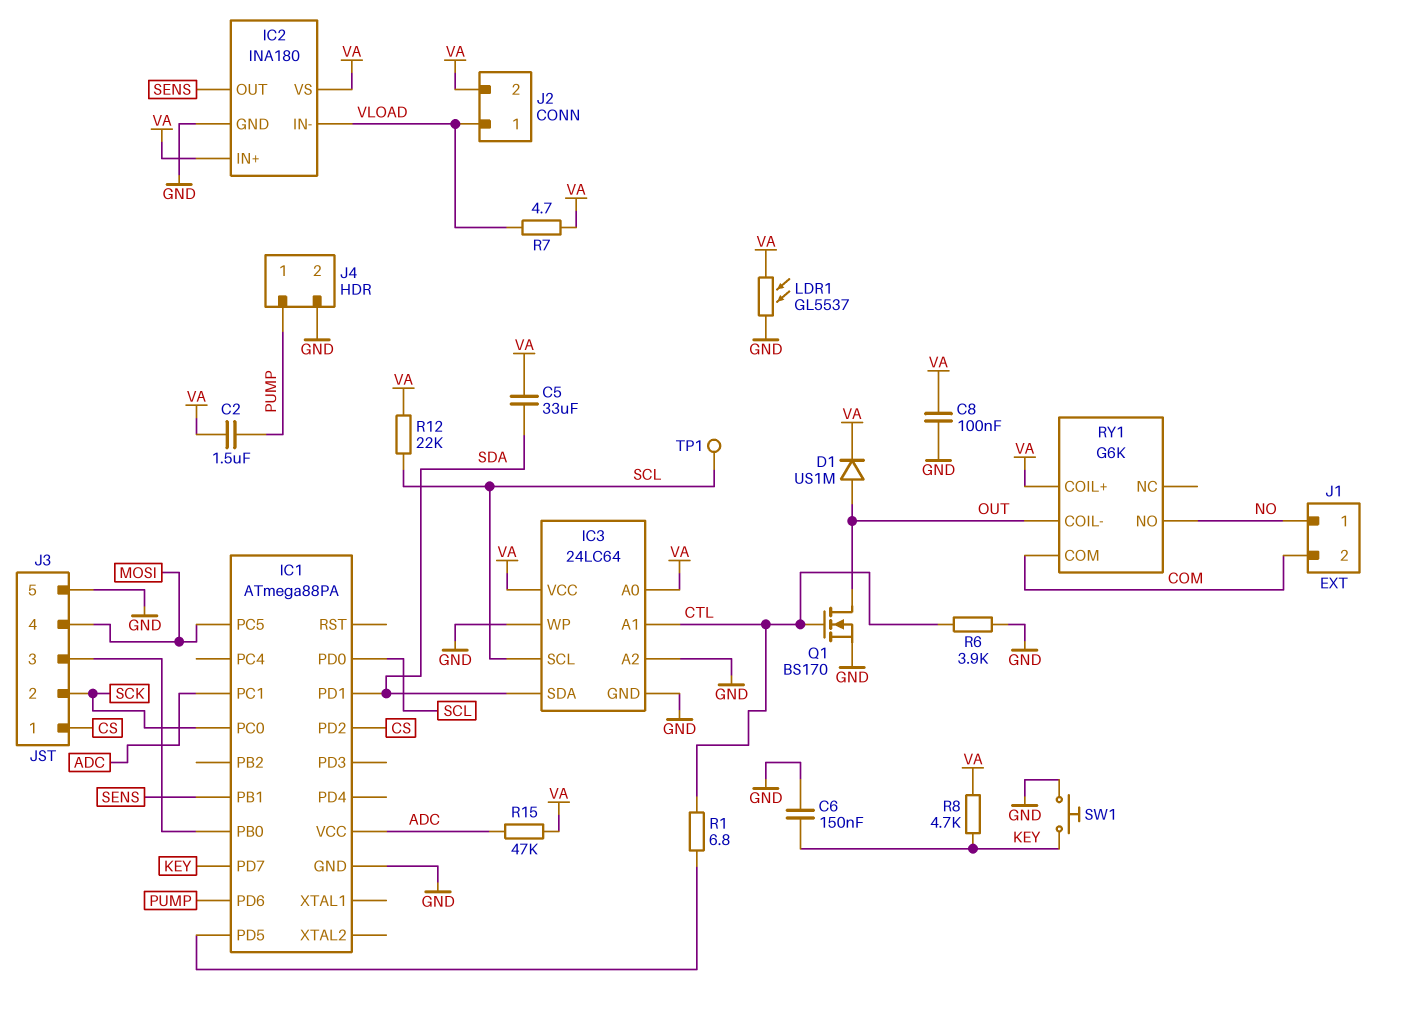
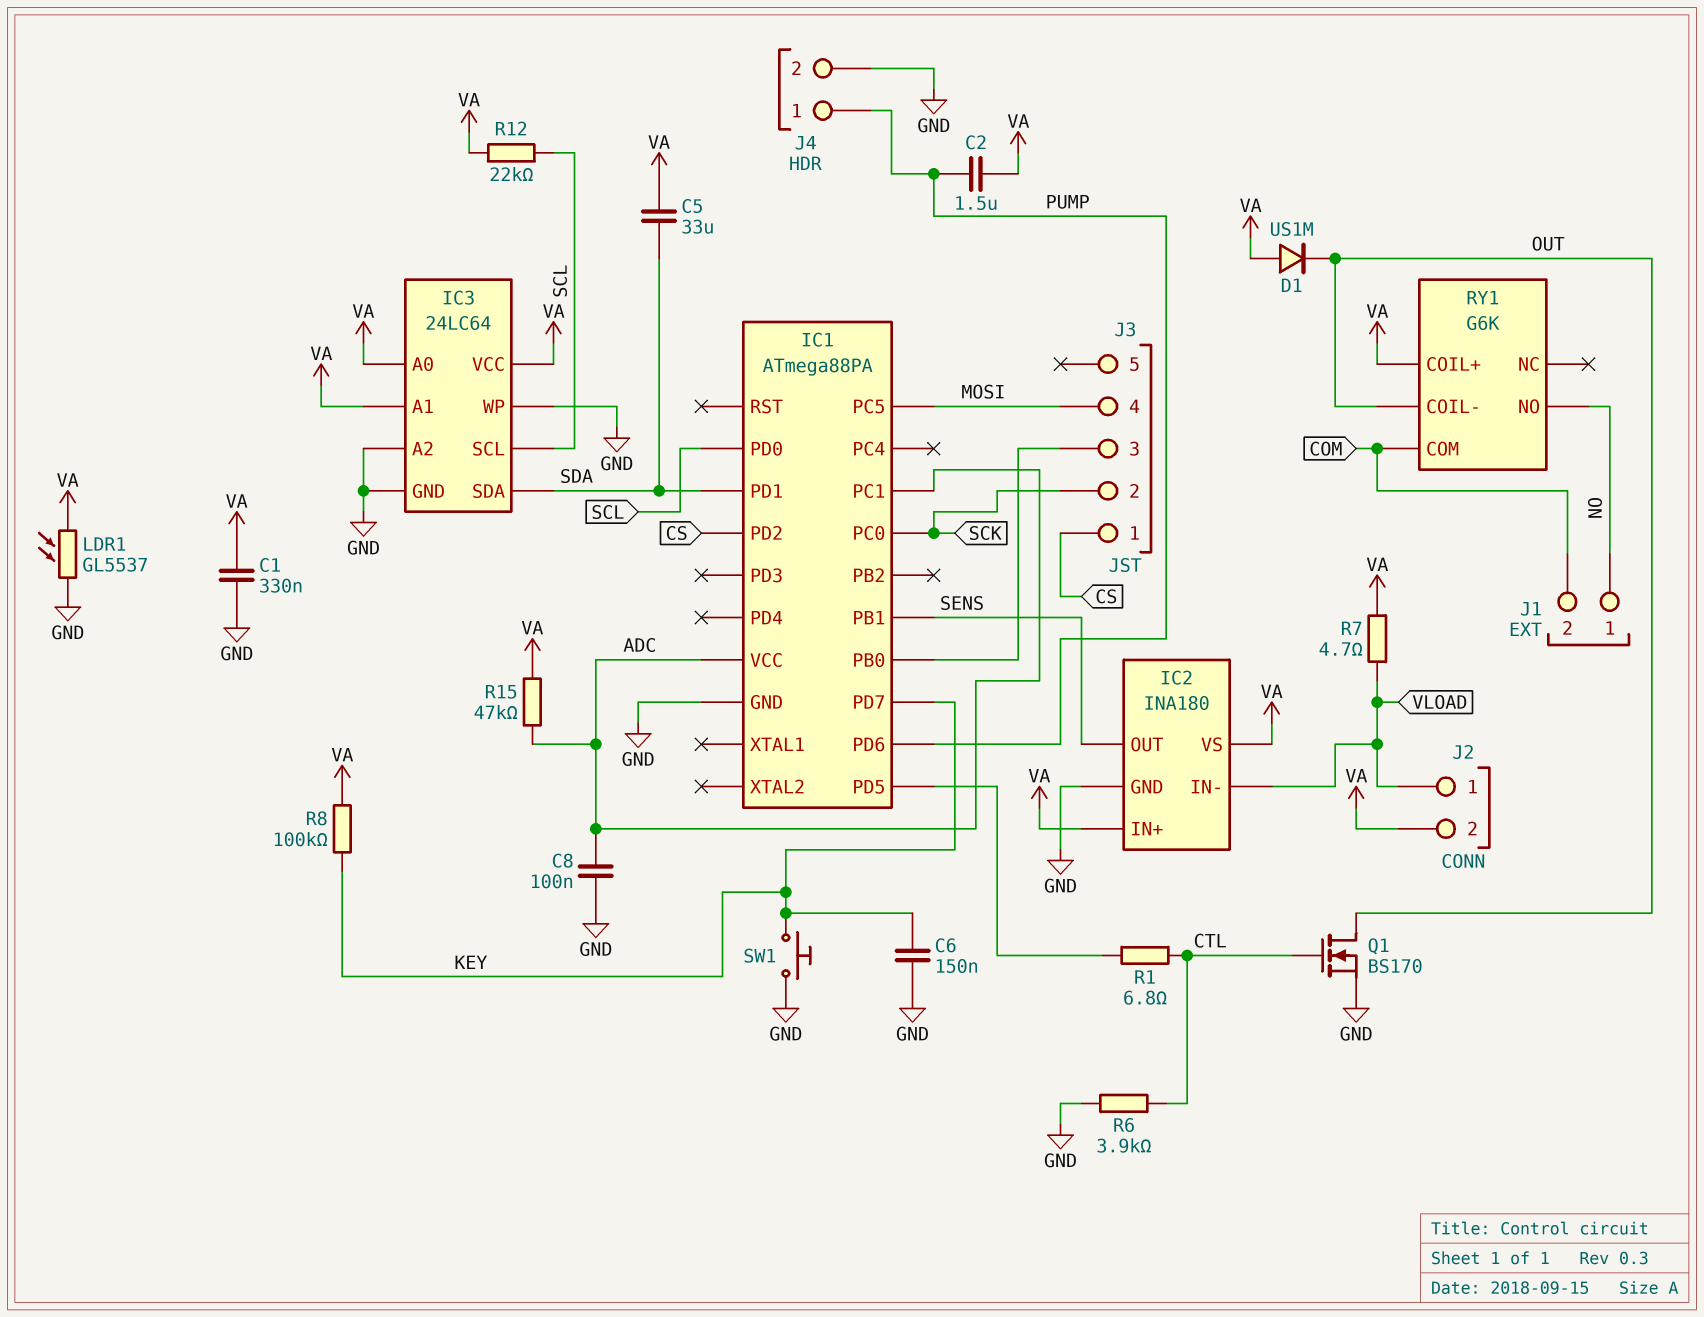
C1: none -> 330nF (GND, VA)
C8: 100nF (GND, VA) -> 100nF (ADC, GND)
D1: diode US1M (A OUT, K VA) -> diode US1M (A VA, K OUT)
IC3 pin A1: CTL -> VA
J3 pin 5: GND -> none
R8: 4.7k (KEY, VA) -> 100k (KEY, VA)
TP1: test point (SCL) -> none

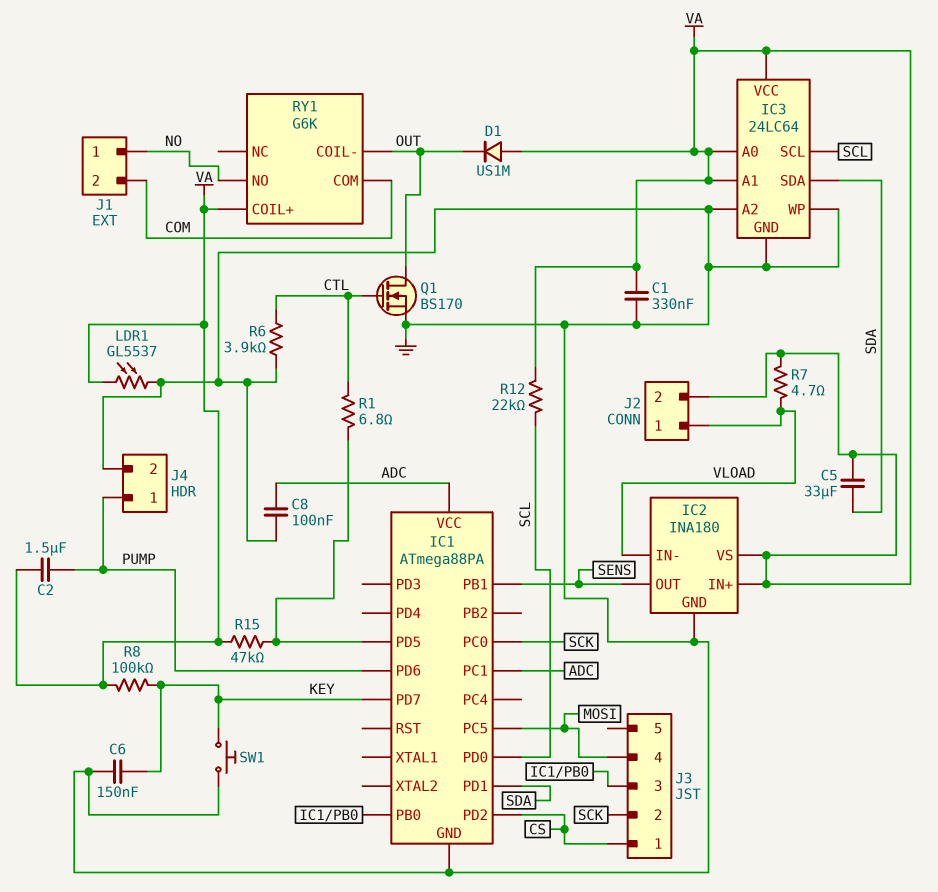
R15: 47k (ADC, VA) -> 47k (IC1/PD5, VA)

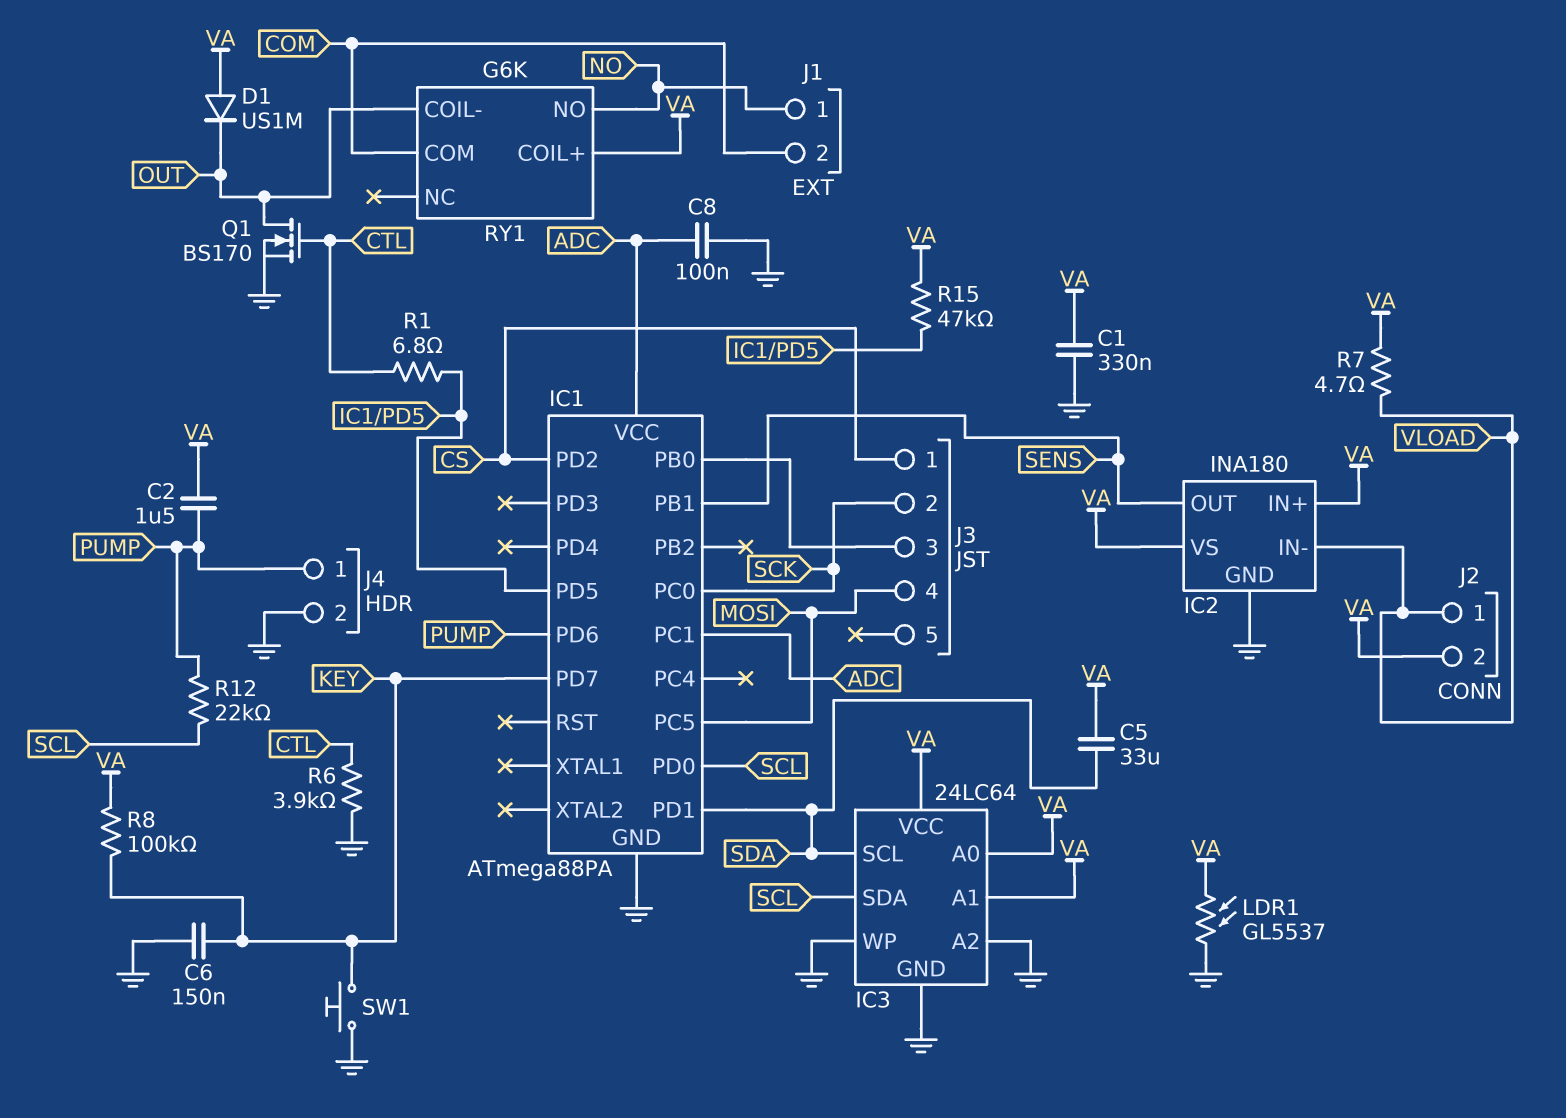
IC3 pin SCL: SCL -> SDA
IC3 pin SDA: SDA -> SCL
R12: 22k (SCL, VA) -> 22k (PUMP, SCL)

